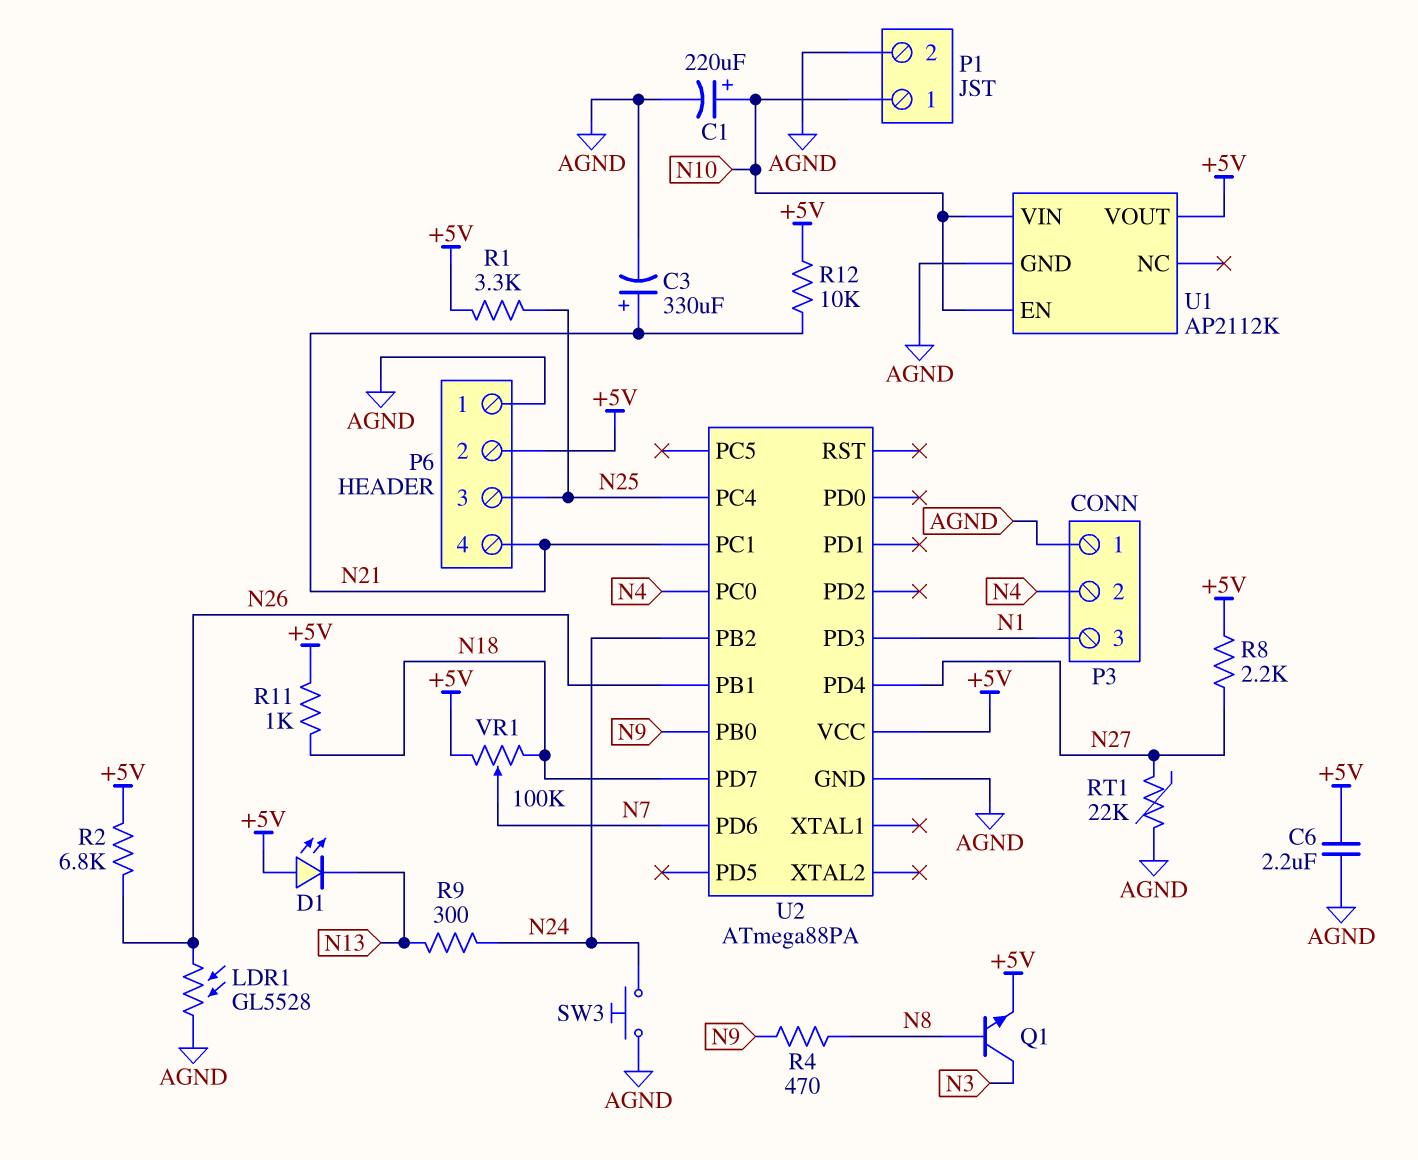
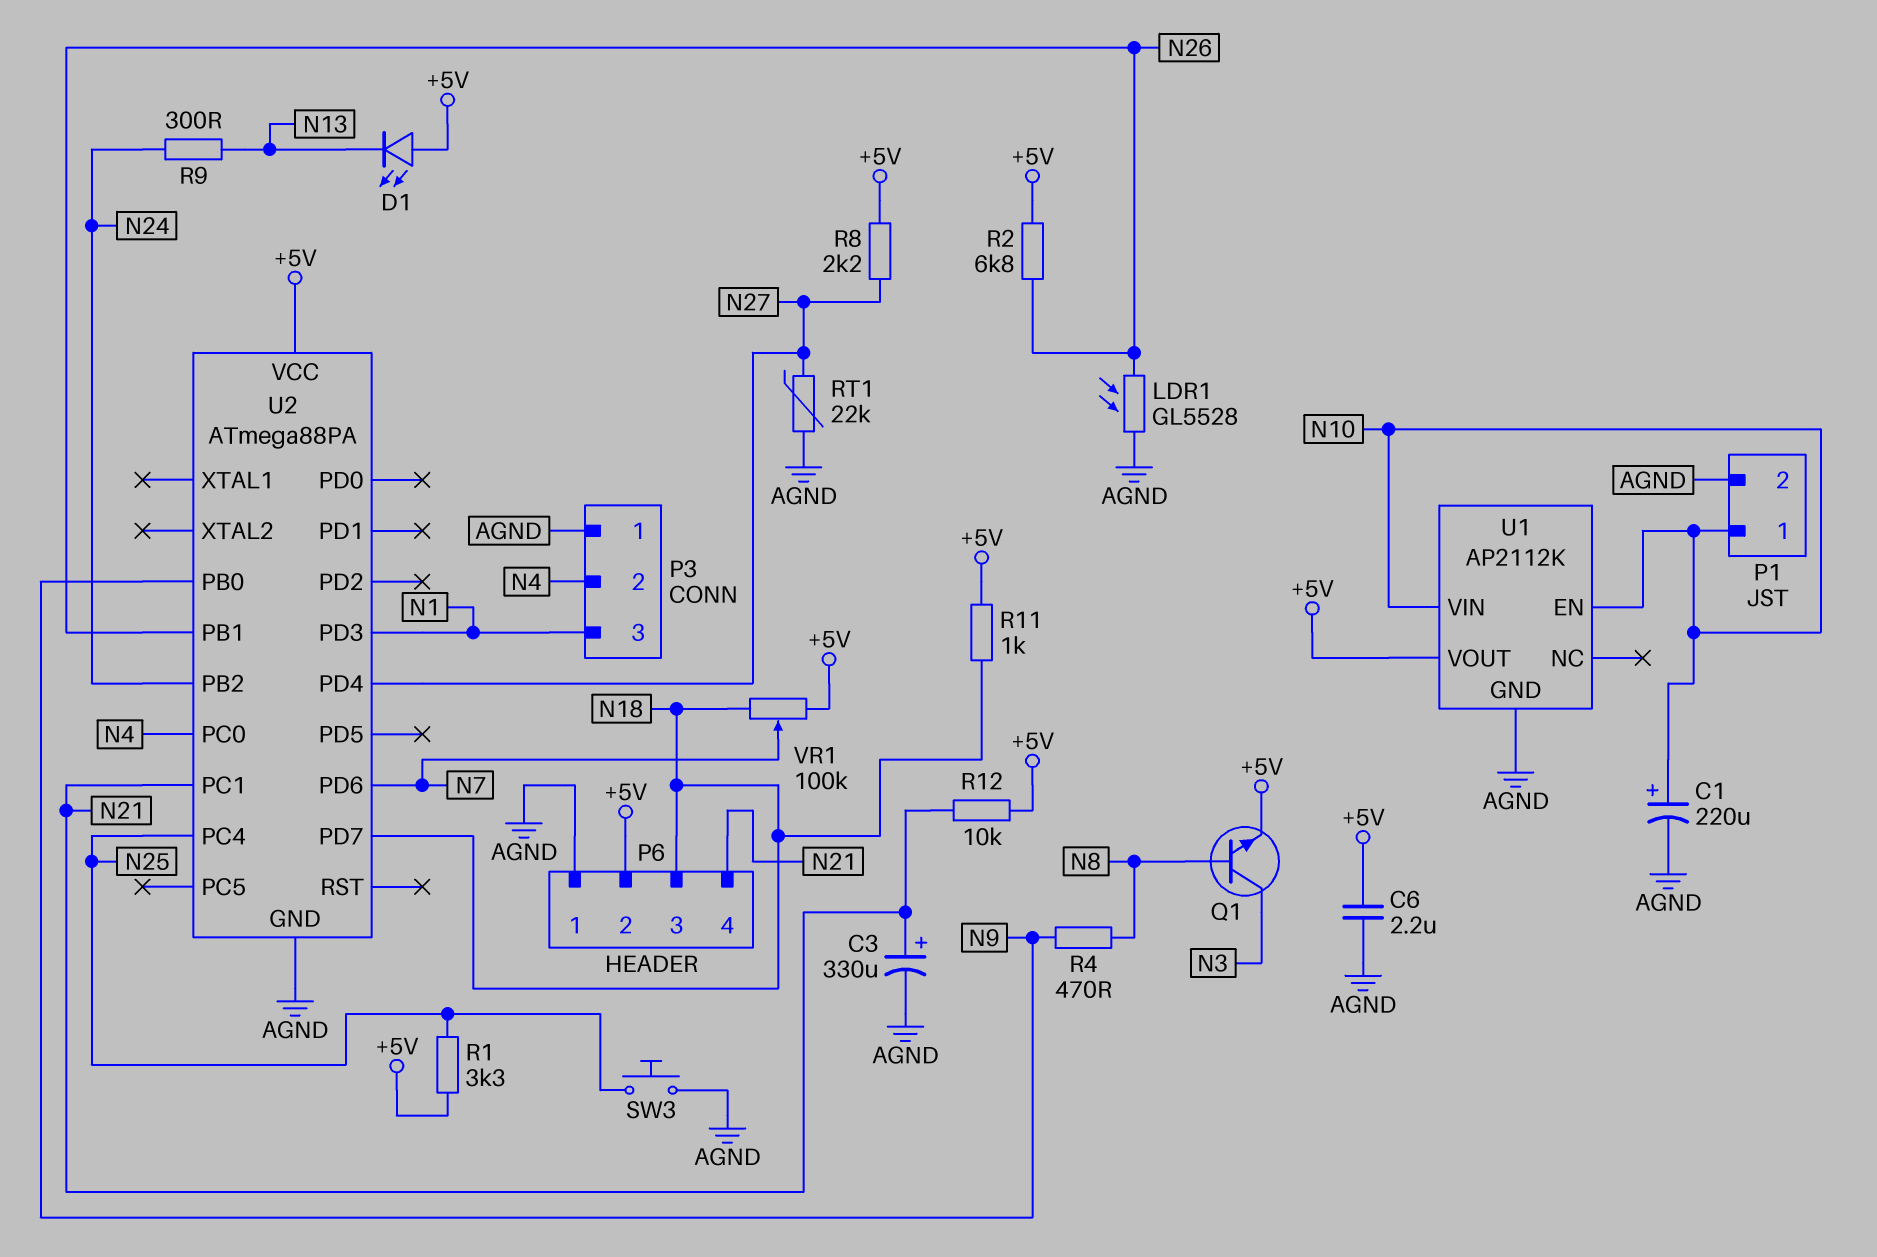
P6 pin 3: N25 -> N18
SW3: button (AGND, N24) -> button (AGND, N25)

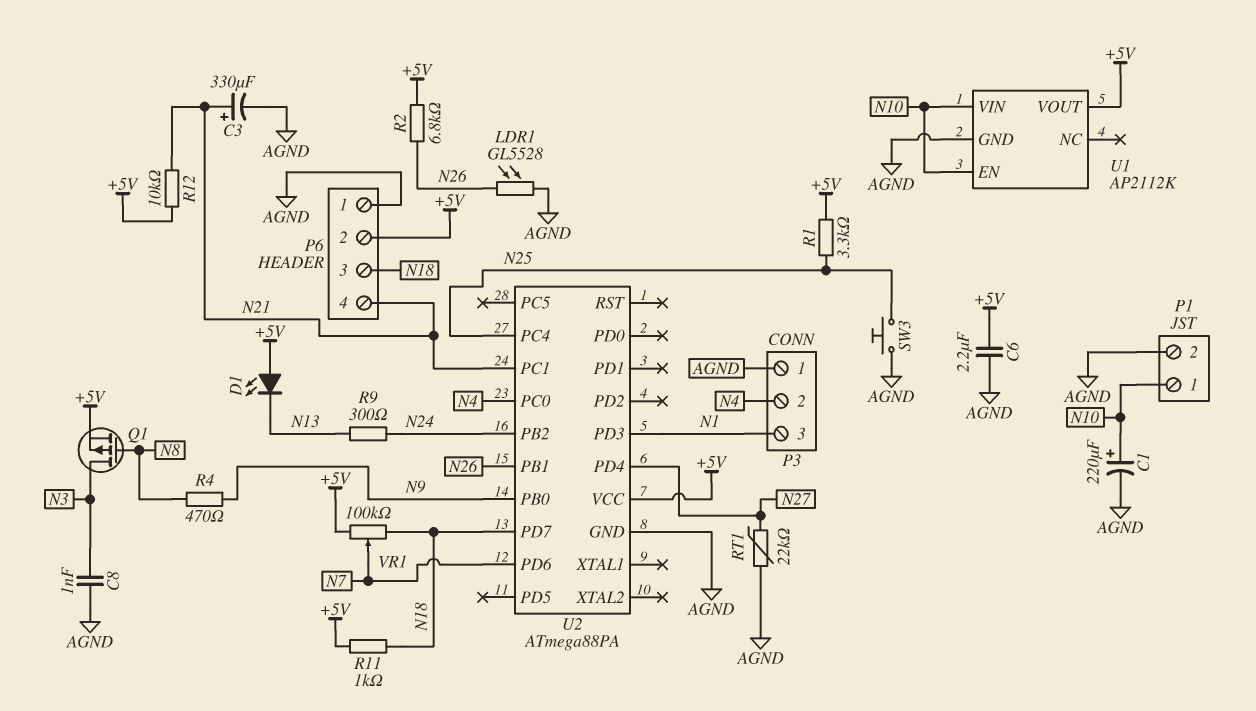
C8: none -> 1nF (AGND, N3)
Q1: NPN (B N8, C N3, E +5V) -> PMOS (G N8, D N3, S +5V)
R8: 2.2k (+5V, N27) -> none

